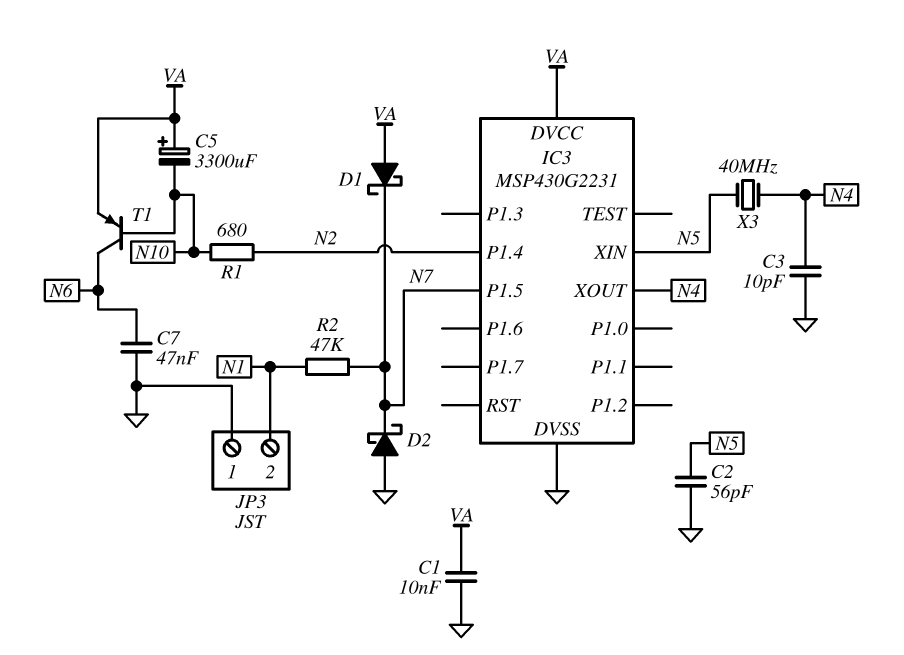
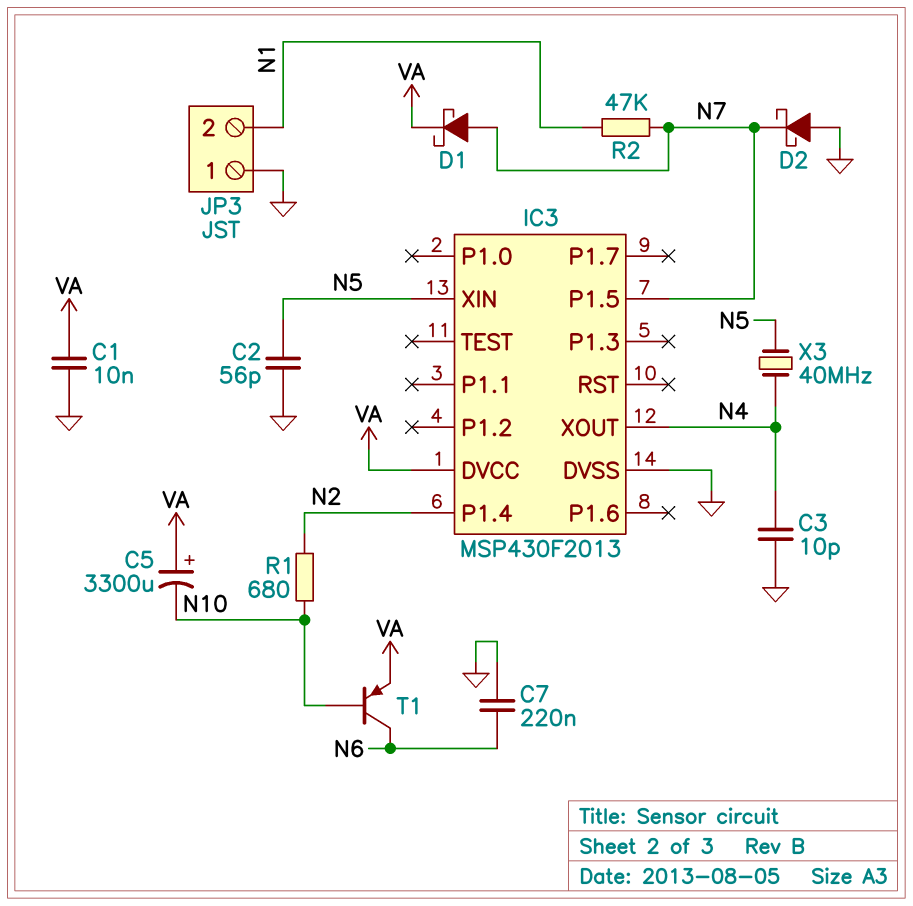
C7: 47nF (GND, N6) -> 220nF (GND, N6)
D1: schottky (A VA, K N7) -> schottky (A N7, K VA)
IC3: MSP430G2231 -> MSP430F2013

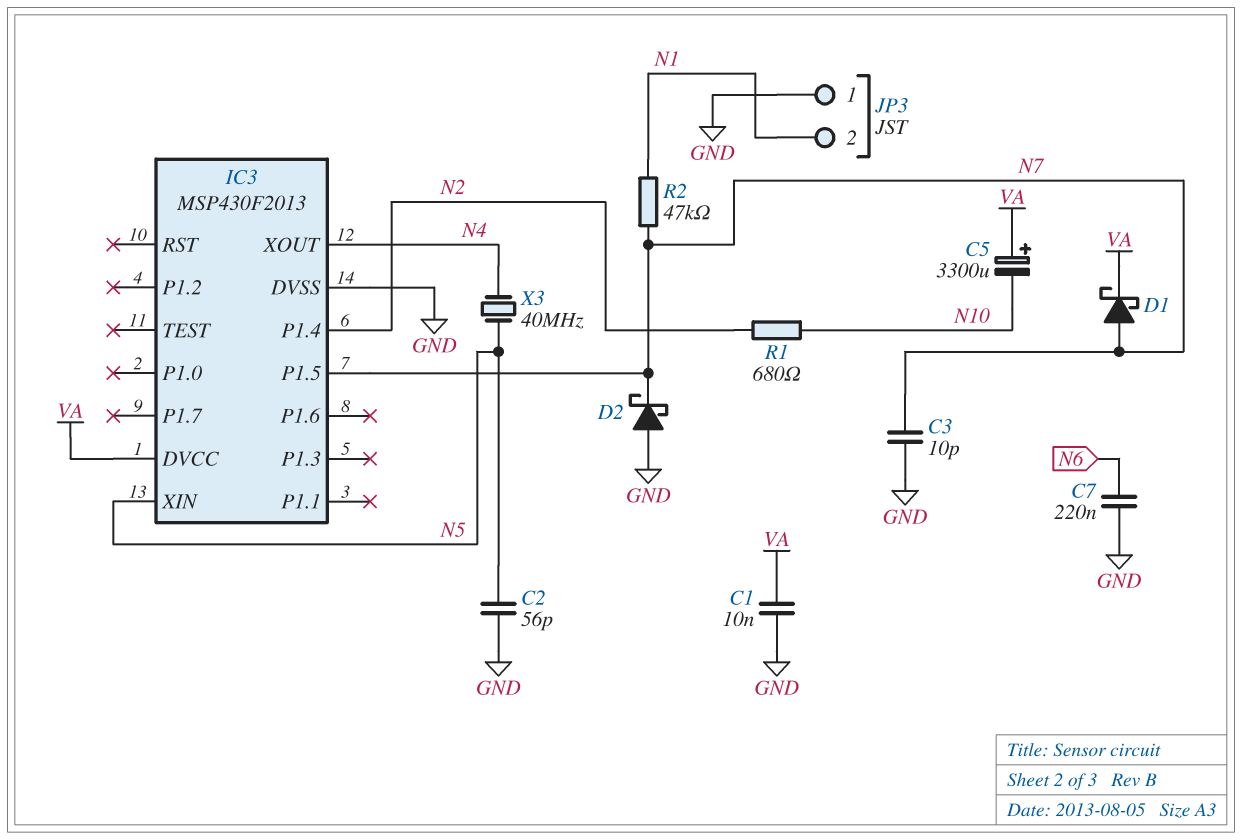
C3: 10pF (GND, N4) -> 10pF (GND, N7)
T1: PNP (B N10, C N6, E VA) -> none

